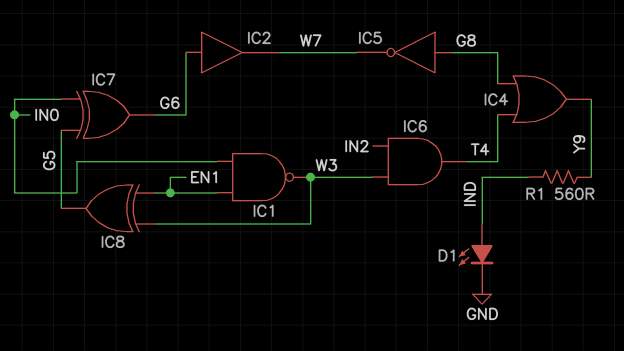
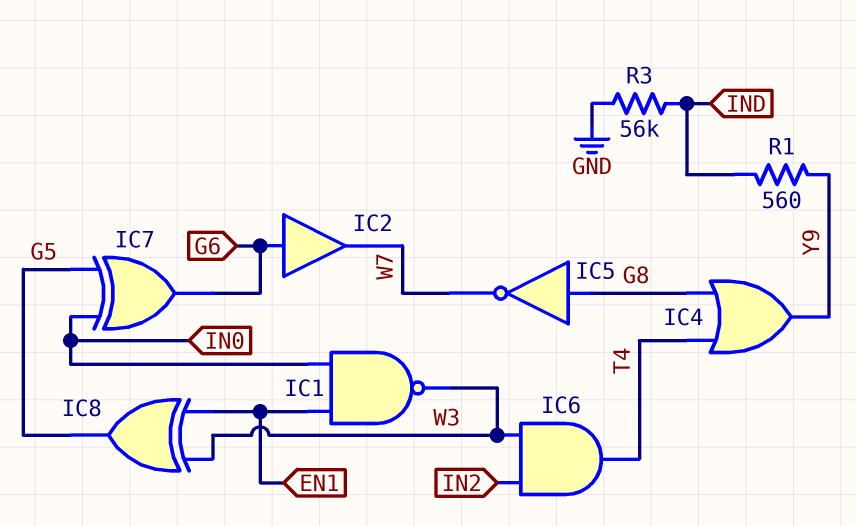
D1: LED (A IND, K GND) -> none
R3: none -> 56k (GND, IND)

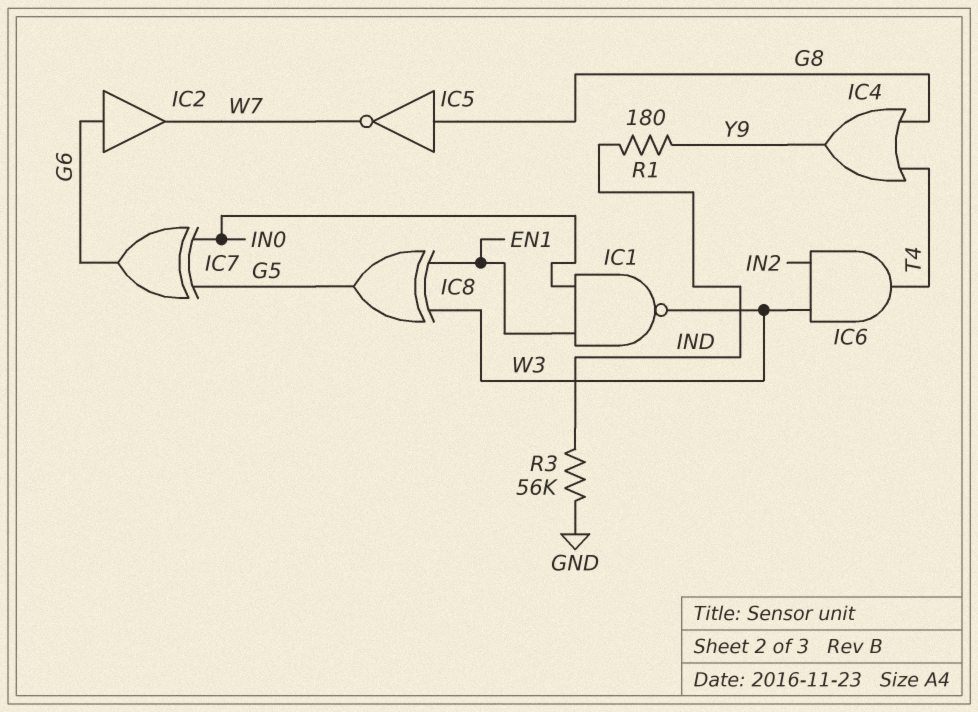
R1: 560 (IND, Y9) -> 180 (IND, Y9)

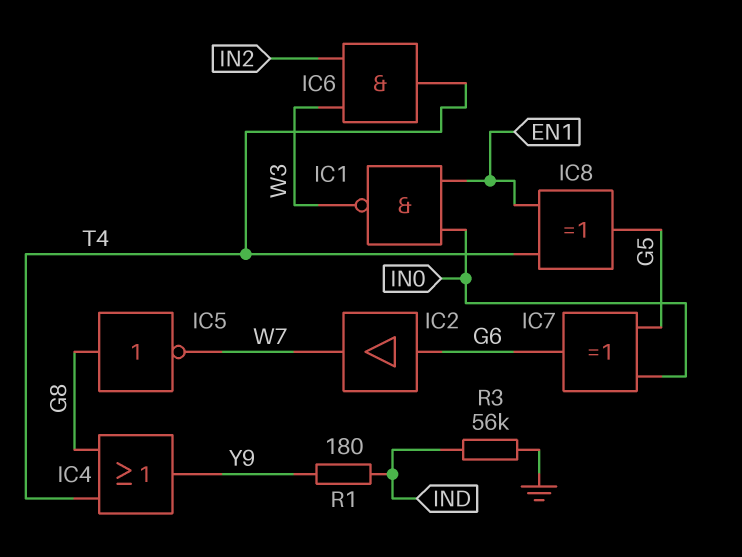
IC8: XOR (in EN1, in W3, out G5) -> XOR (in EN1, in T4, out G5)

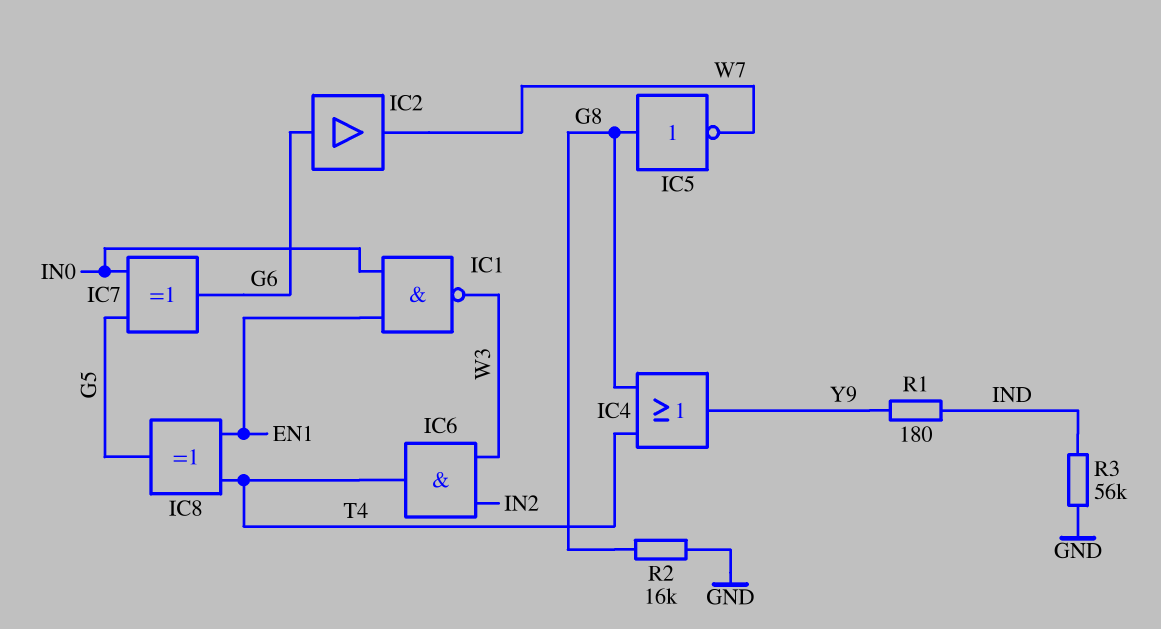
R2: none -> 16k (G8, GND)

